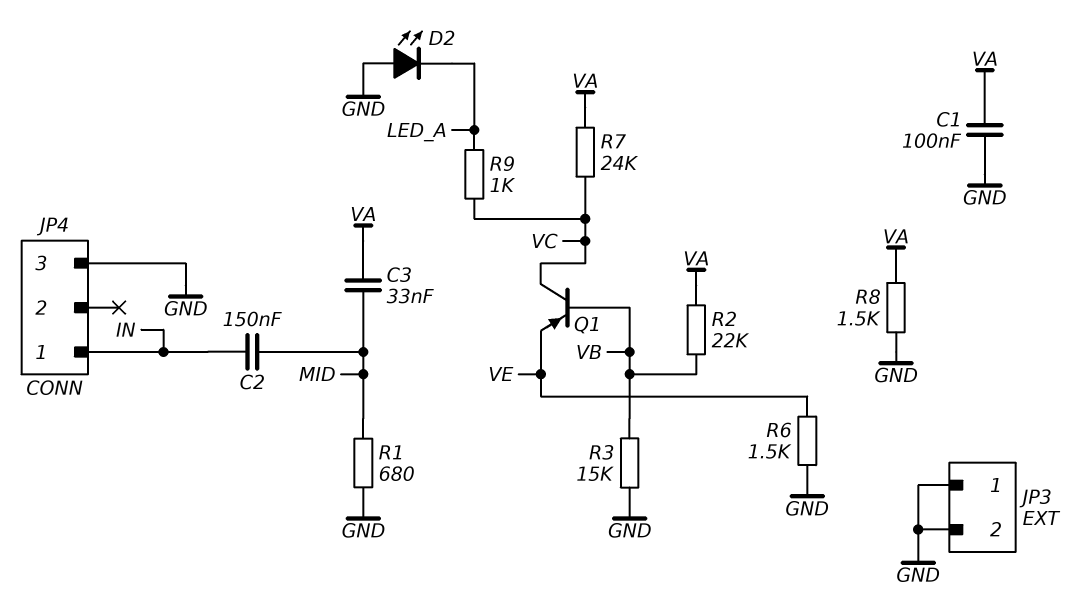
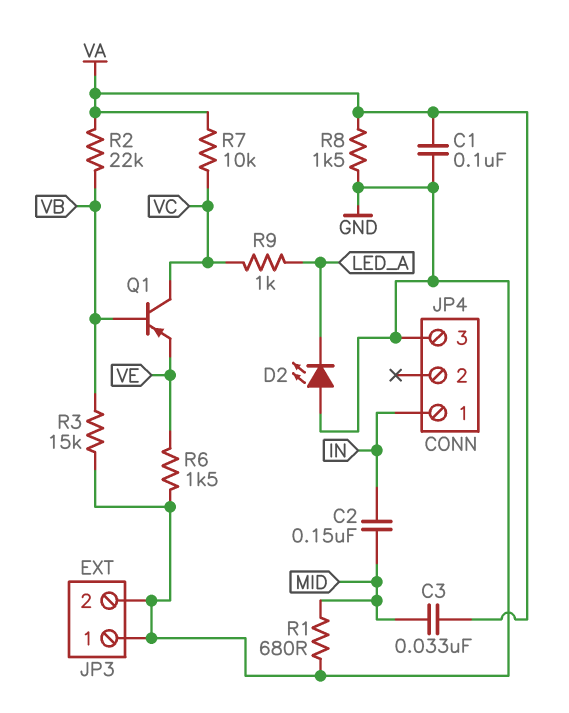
R7: 24k (VA, VC) -> 10k (VA, VC)

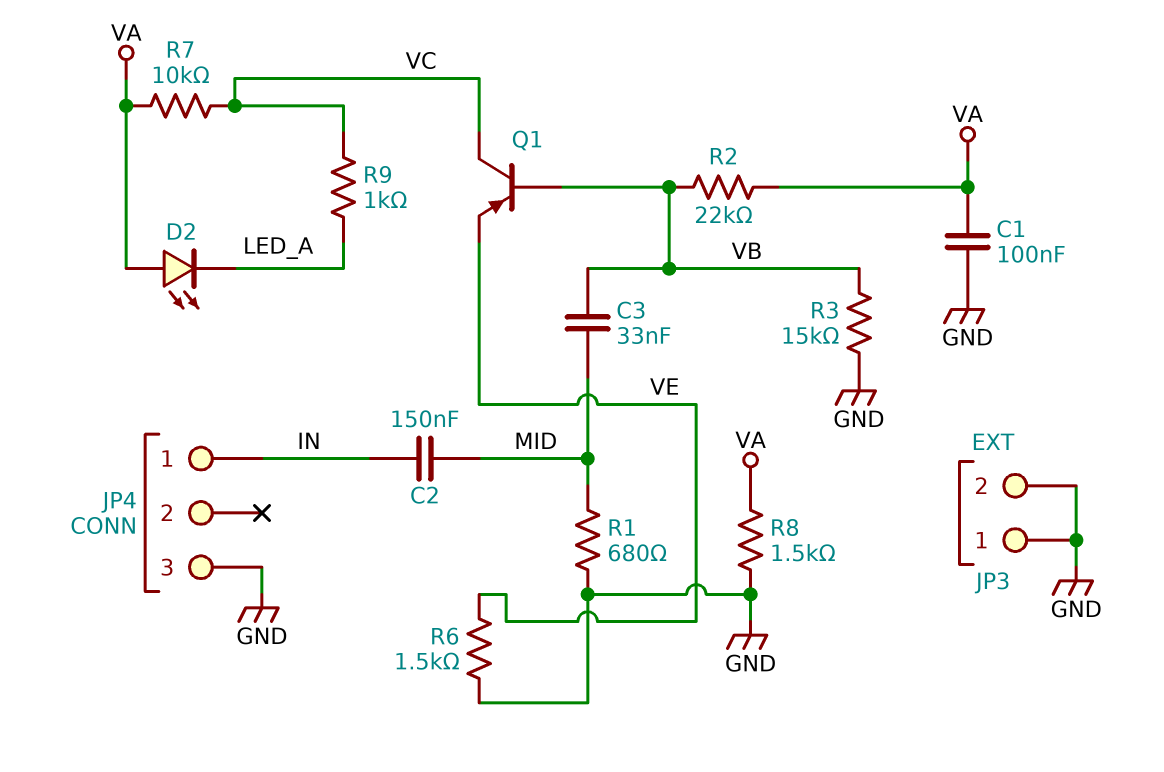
C3: 33nF (MID, VA) -> 33nF (MID, VB)
D2: LED (A GND, K LED_A) -> LED (A VA, K LED_A)

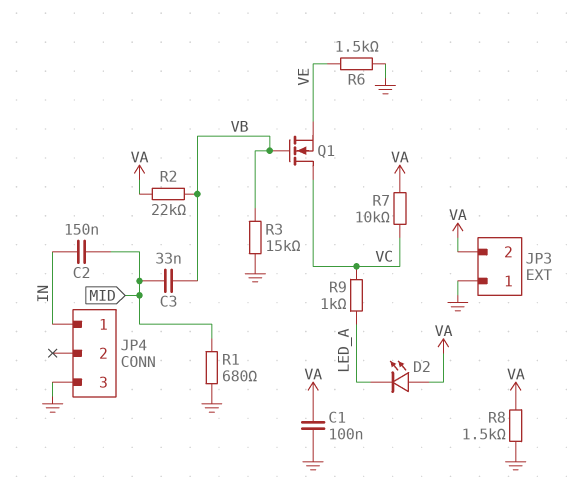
JP3 pin 2: GND -> VA
Q1: PNP (B VB, C VC, E VE) -> NMOS (G VB, D VC, S VE)

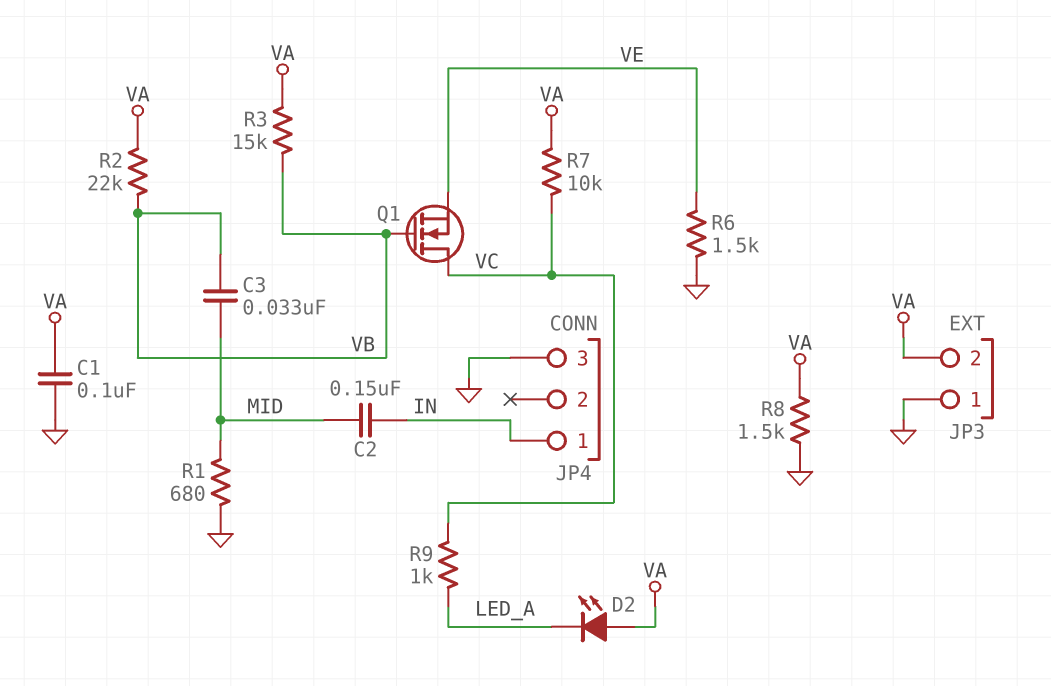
R3: 15k (GND, VB) -> 15k (VA, VB)

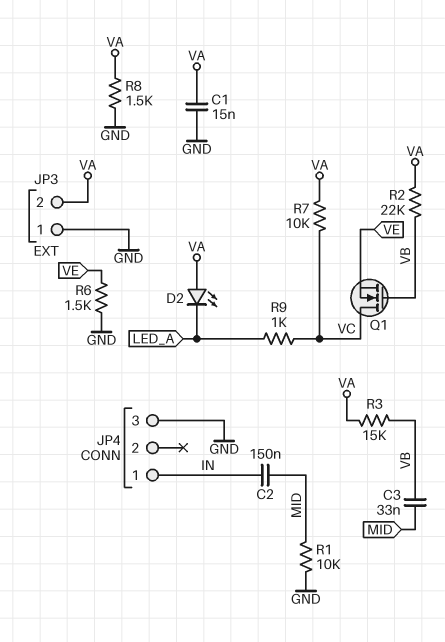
C1: 100nF (GND, VA) -> 15nF (GND, VA)
R1: 680 (GND, MID) -> 10k (GND, MID)

